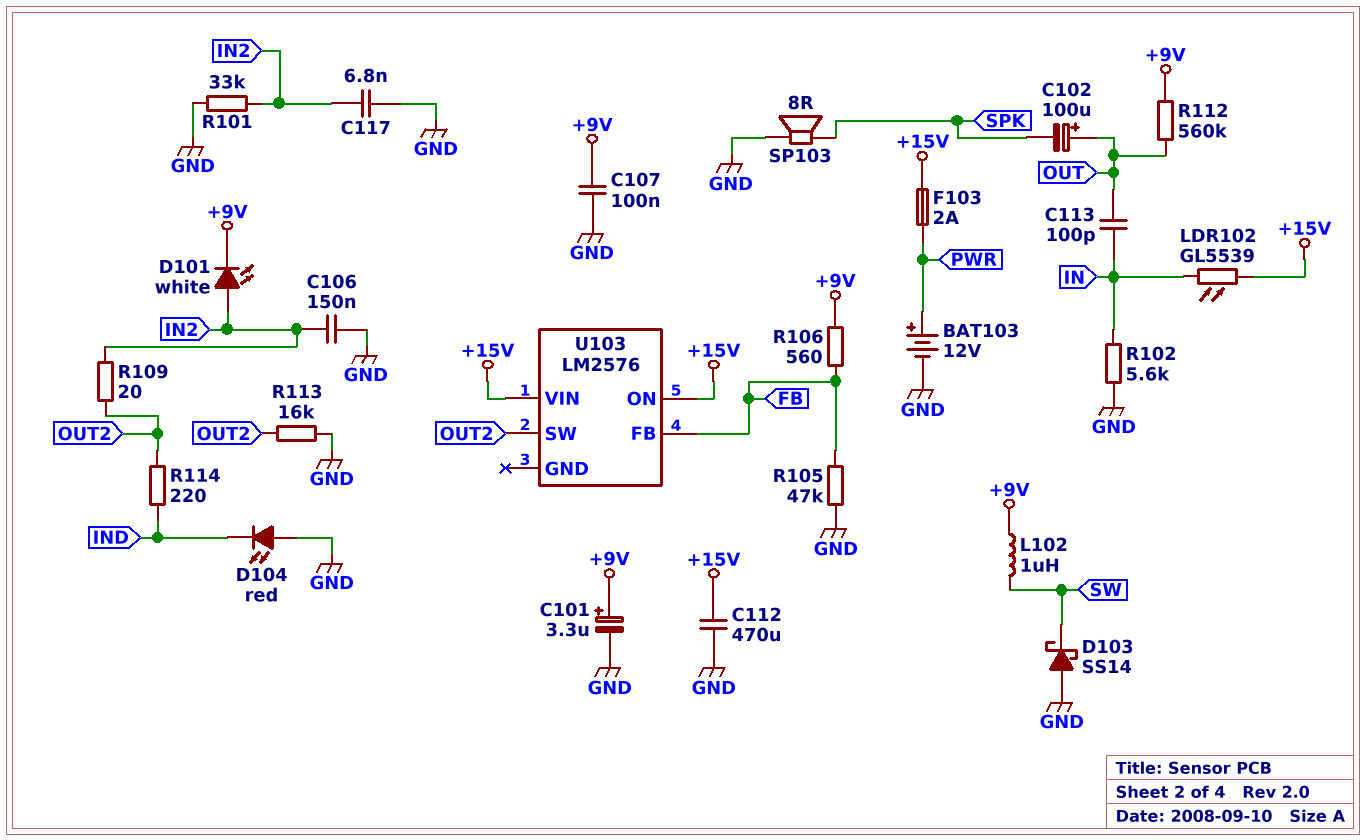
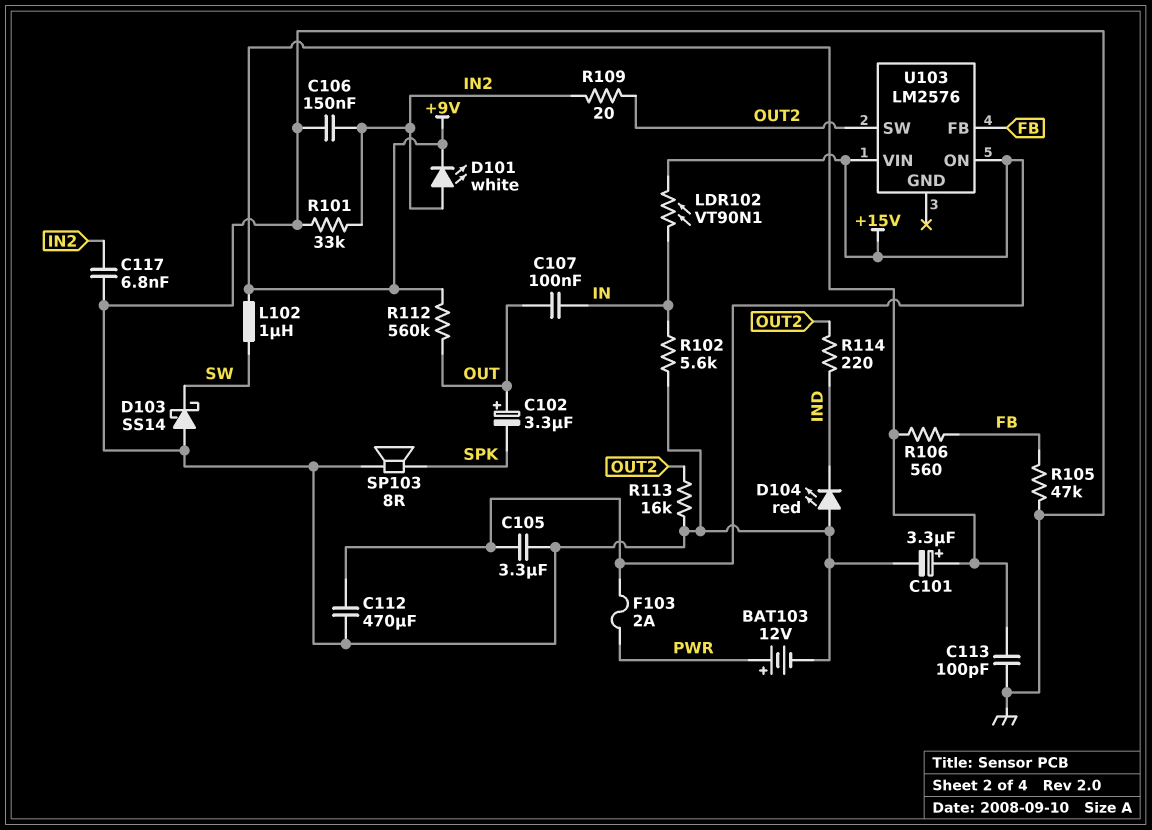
C102: 100uF (plus OUT, minus SPK) -> 3.3uF (plus OUT, minus SPK)
C105: none -> 3.3uF (+15V, GND)
C107: 100nF (+9V, GND) -> 100nF (IN, OUT)
C113: 100pF (IN, OUT) -> 100pF (+9V, GND)
LDR102: GL5539 (+15V, IN) -> VT90N1 (+15V, IN)

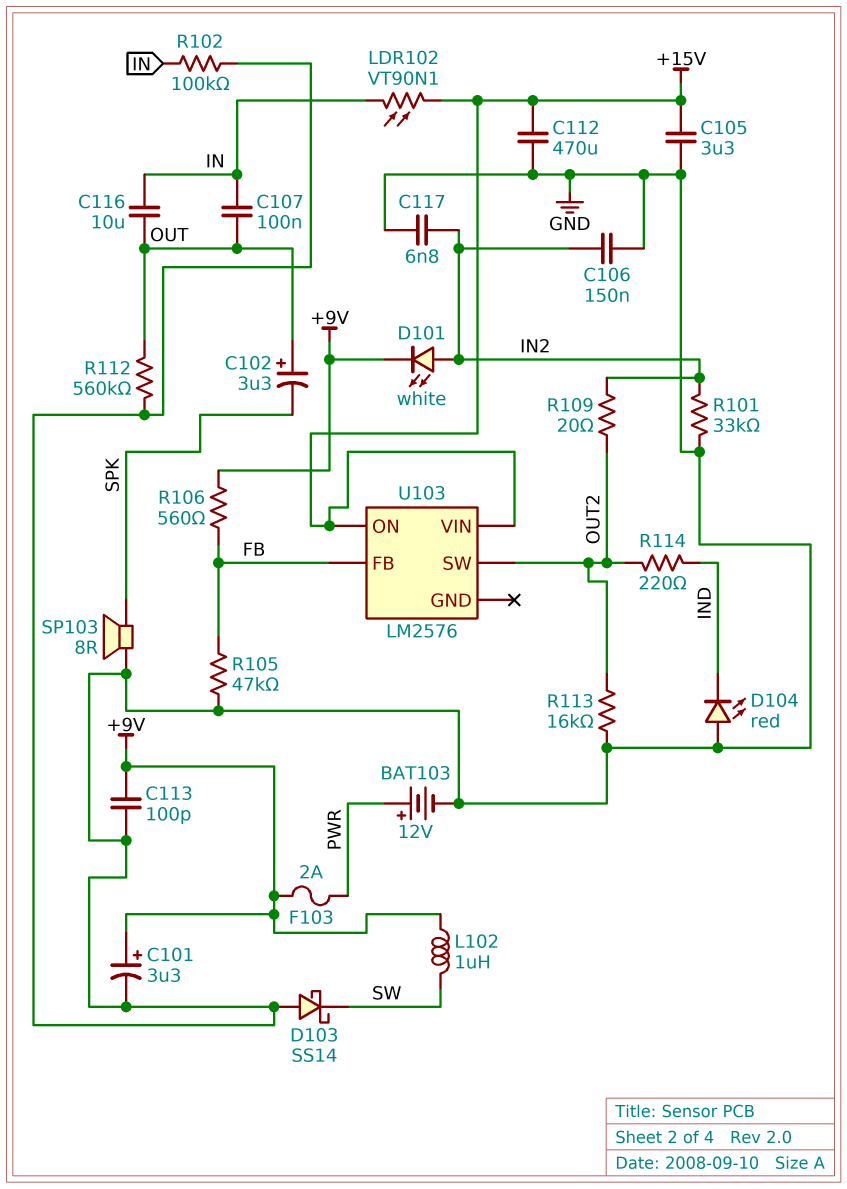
C116: none -> 10uF (IN, OUT)
F103: 2A (+15V, PWR) -> 2A (+9V, PWR)
R102: 5.6k (GND, IN) -> 100k (GND, IN)
R112: 560k (+9V, OUT) -> 560k (GND, OUT)

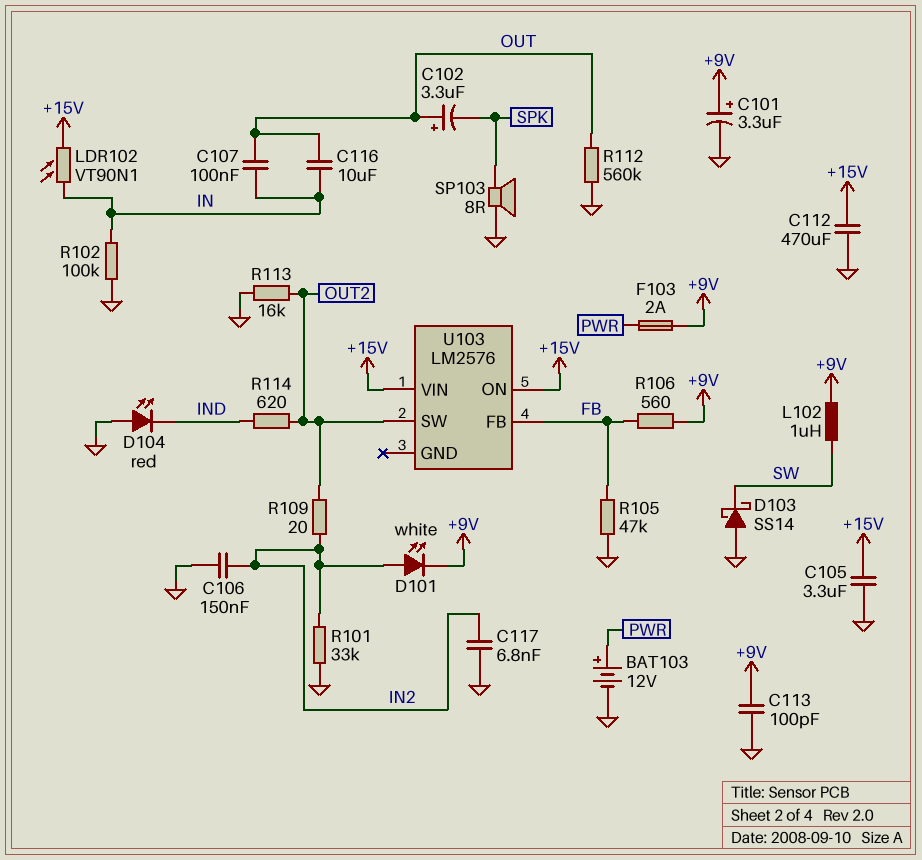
R114: 220 (IND, OUT2) -> 620 (IND, OUT2)

